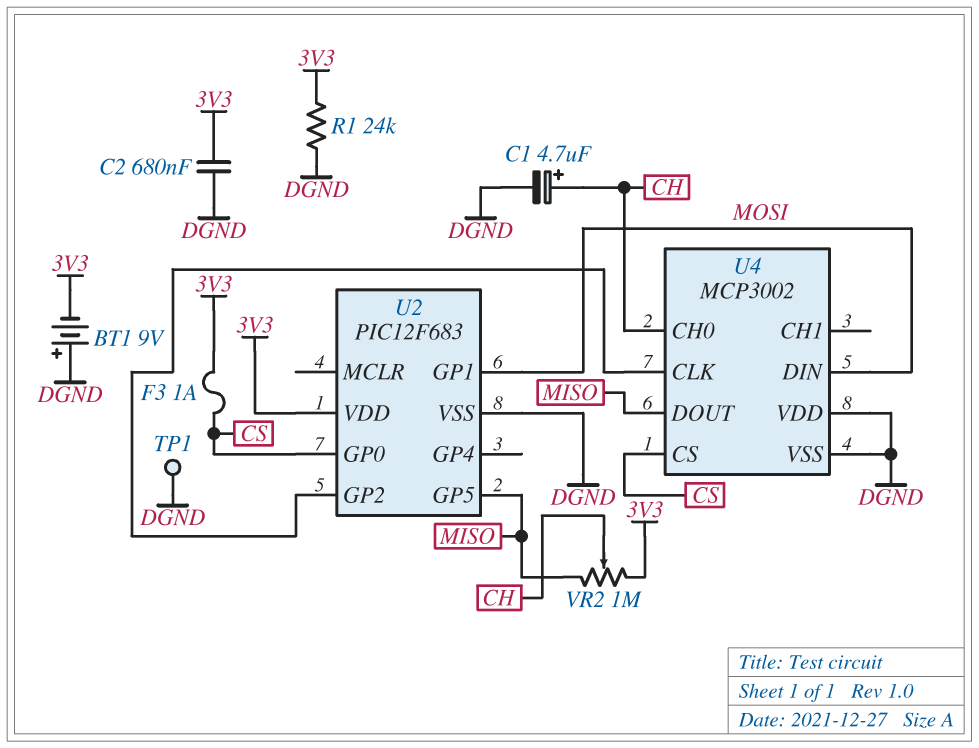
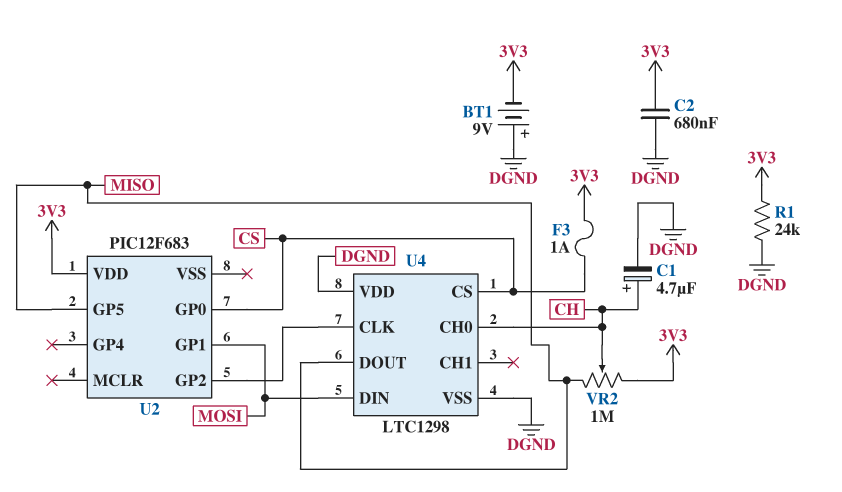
TP1: test point (DGND) -> none
U2 pin VSS: DGND -> none
U4: MCP3002 -> LTC1298

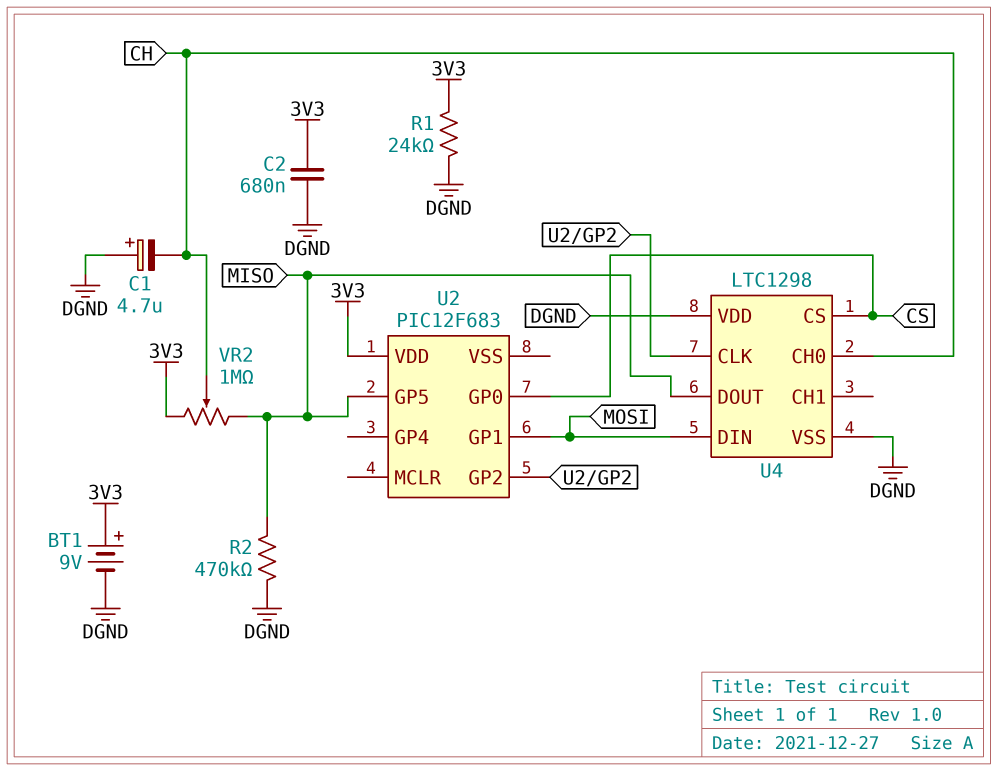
BT1: 9V (plus DGND, minus 3V3) -> 9V (plus 3V3, minus DGND)
C1: 4.7uF (plus CH, minus DGND) -> 4.7uF (plus DGND, minus CH)
F3: 1A (3V3, CS) -> none
R2: none -> 470k (DGND, MISO)

